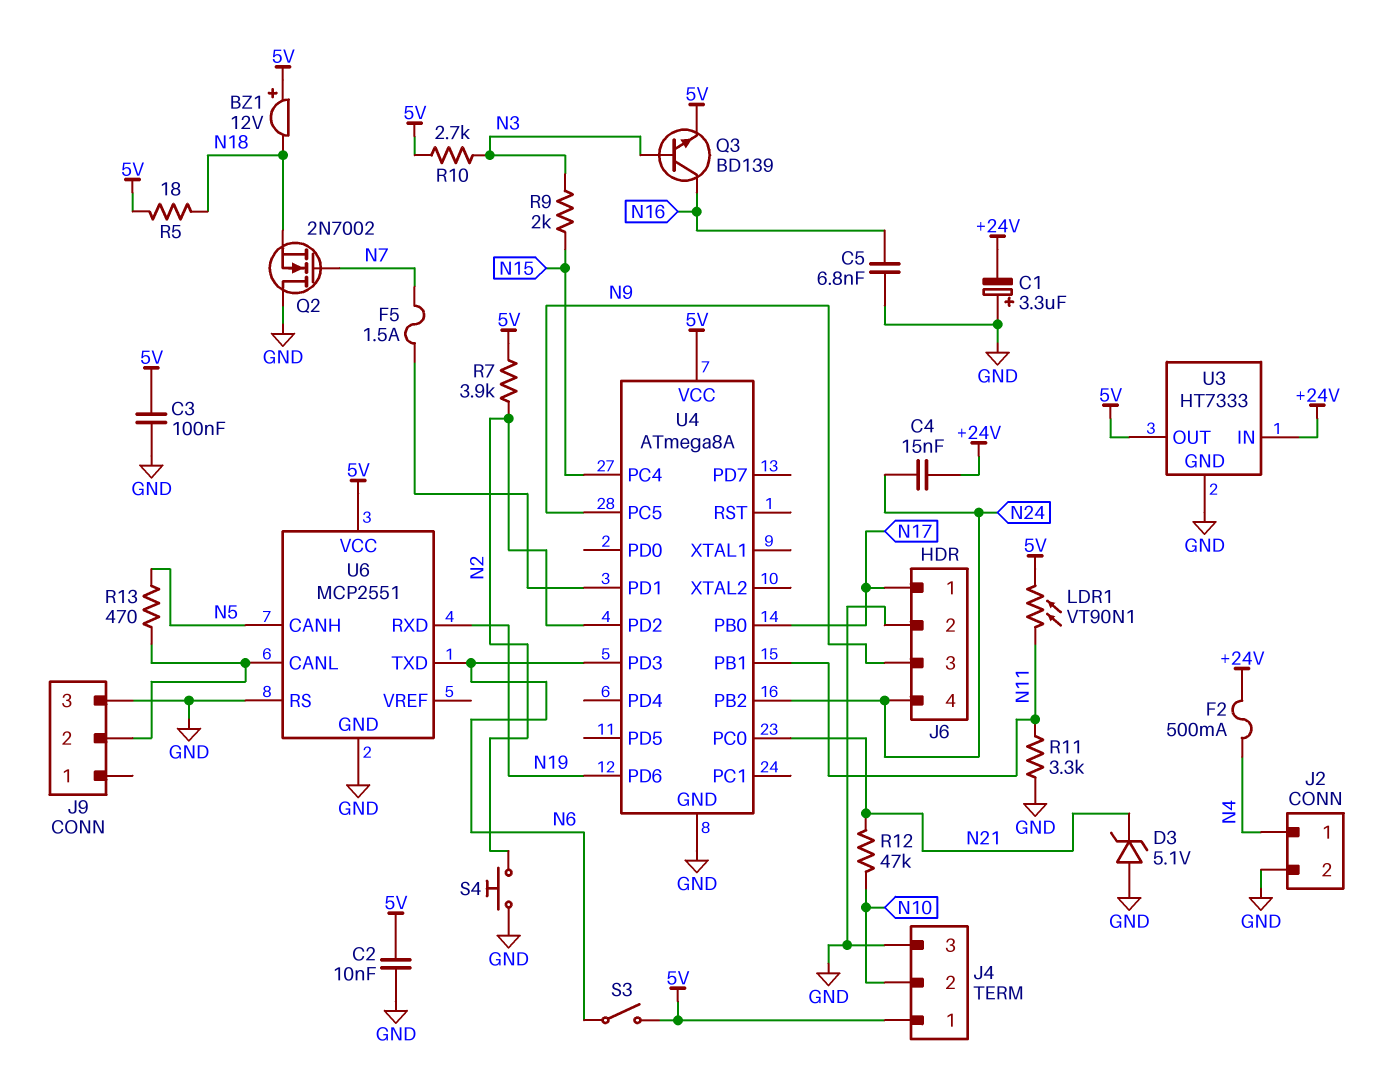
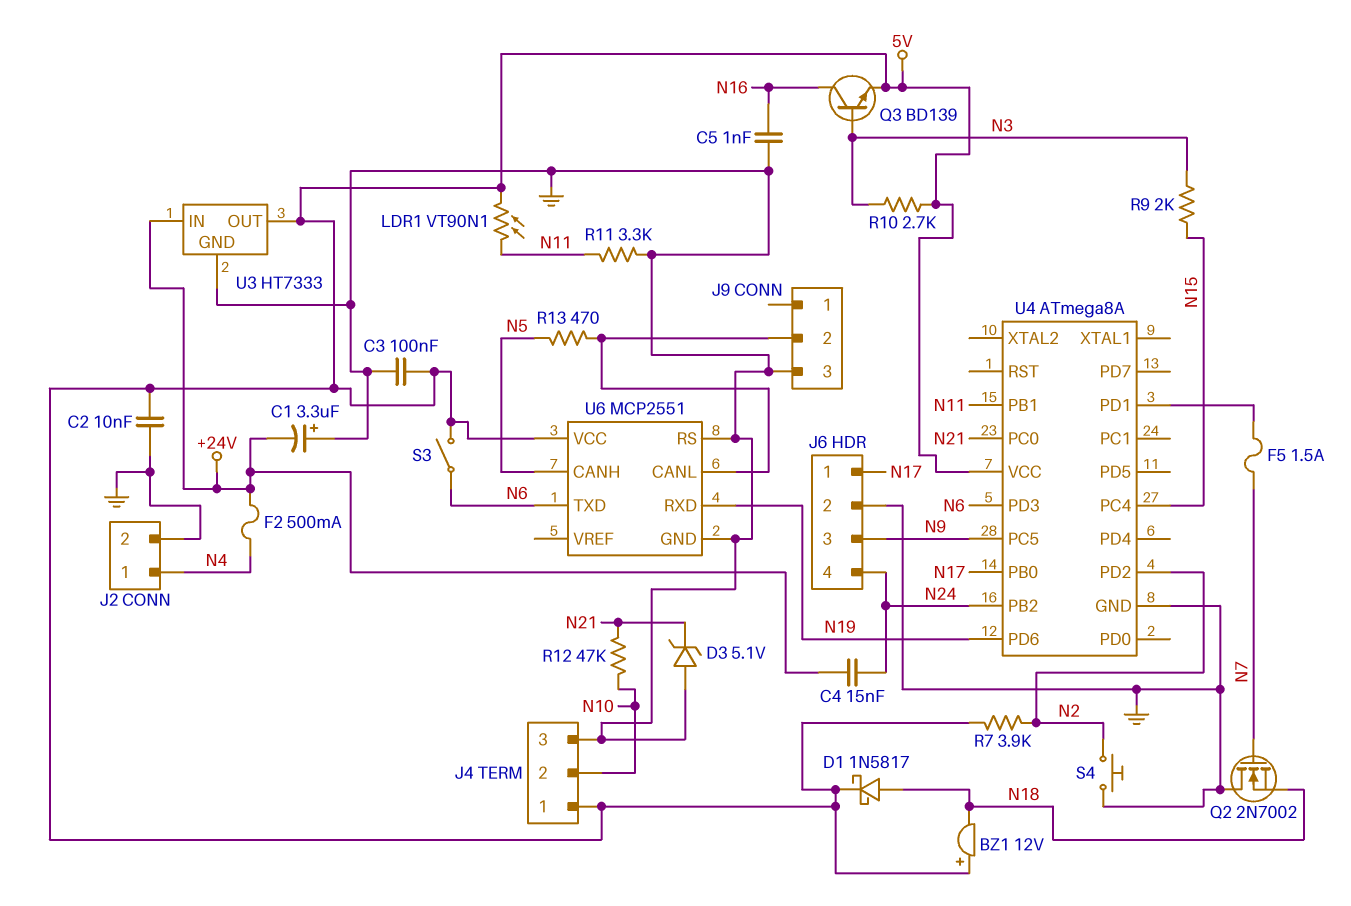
C5: 6.8nF (GND, N16) -> 1nF (GND, N16)
D1: none -> schottky 1N5817 (A N18, K 5V)
R5: 18 (5V, N18) -> none

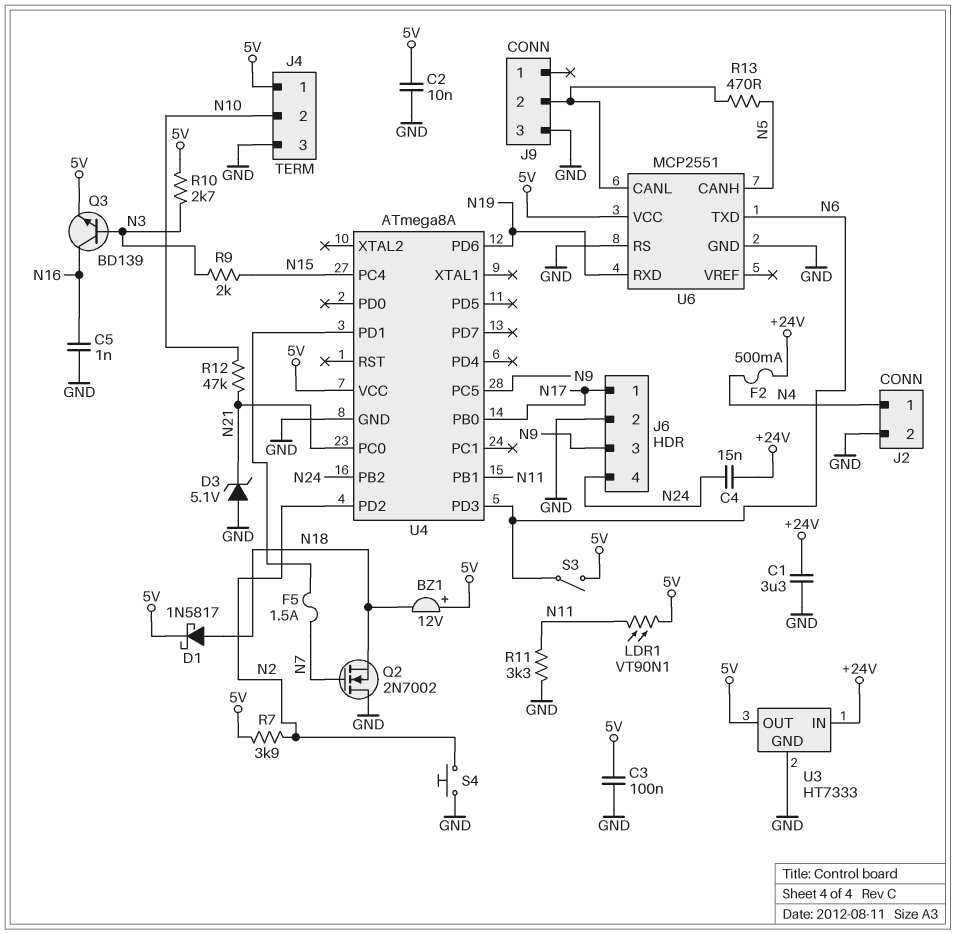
C1: 3.3uF (plus GND, minus +24V) -> 3.3uF (+24V, GND)

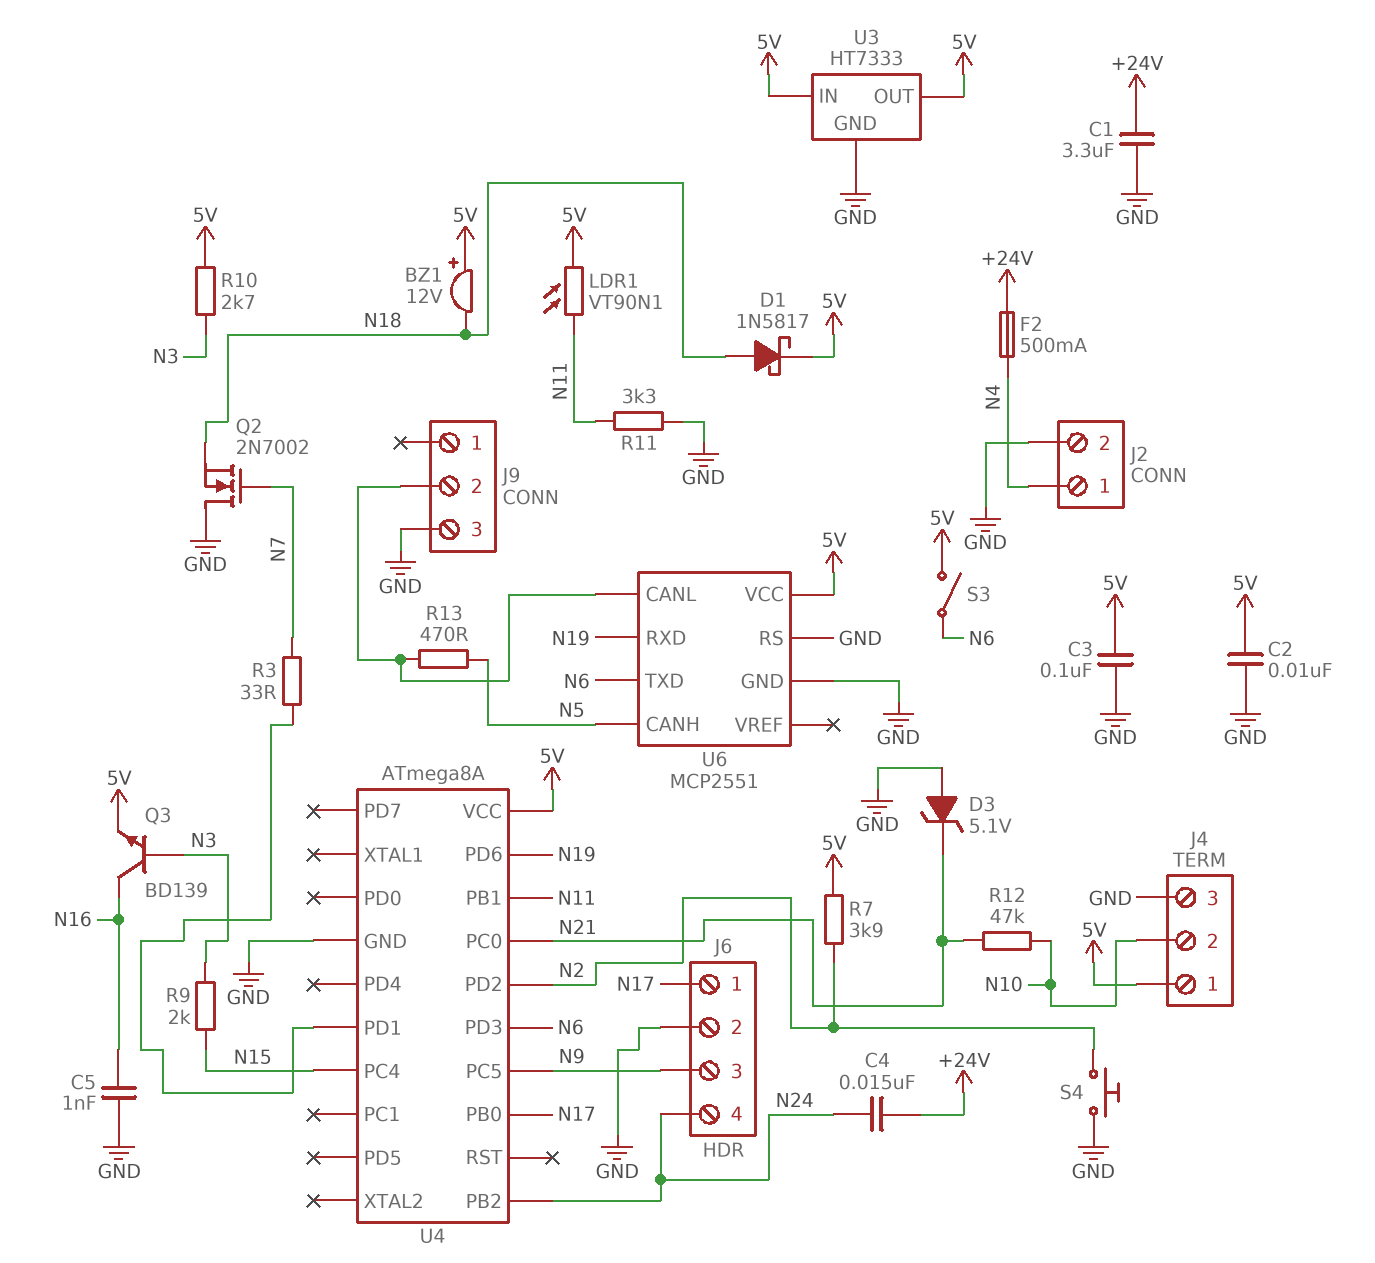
F5: 1.5A (N7, U4/PD1) -> none
R3: none -> 33 (N7, U4/PD1)
U3 pin IN: +24V -> 5V

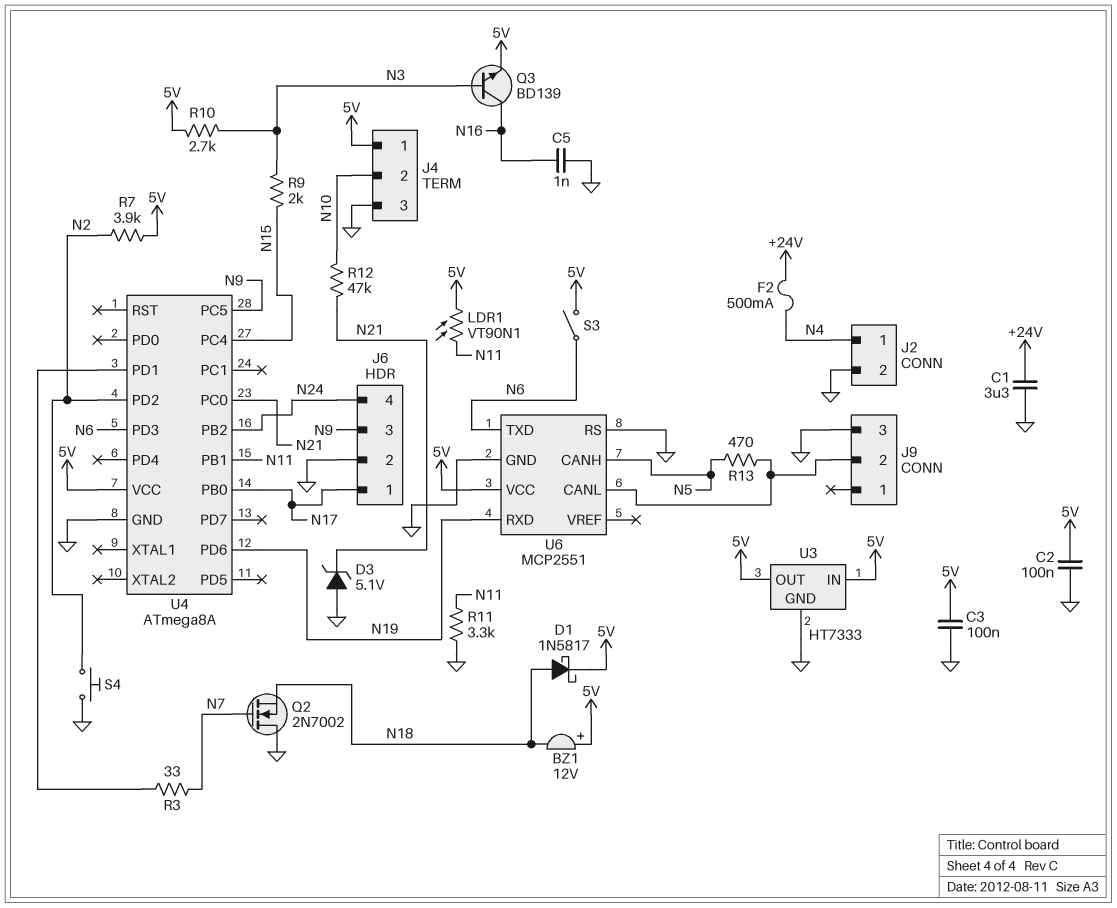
C2: 10nF (5V, GND) -> 100nF (5V, GND)
C4: 15nF (+24V, N24) -> none

